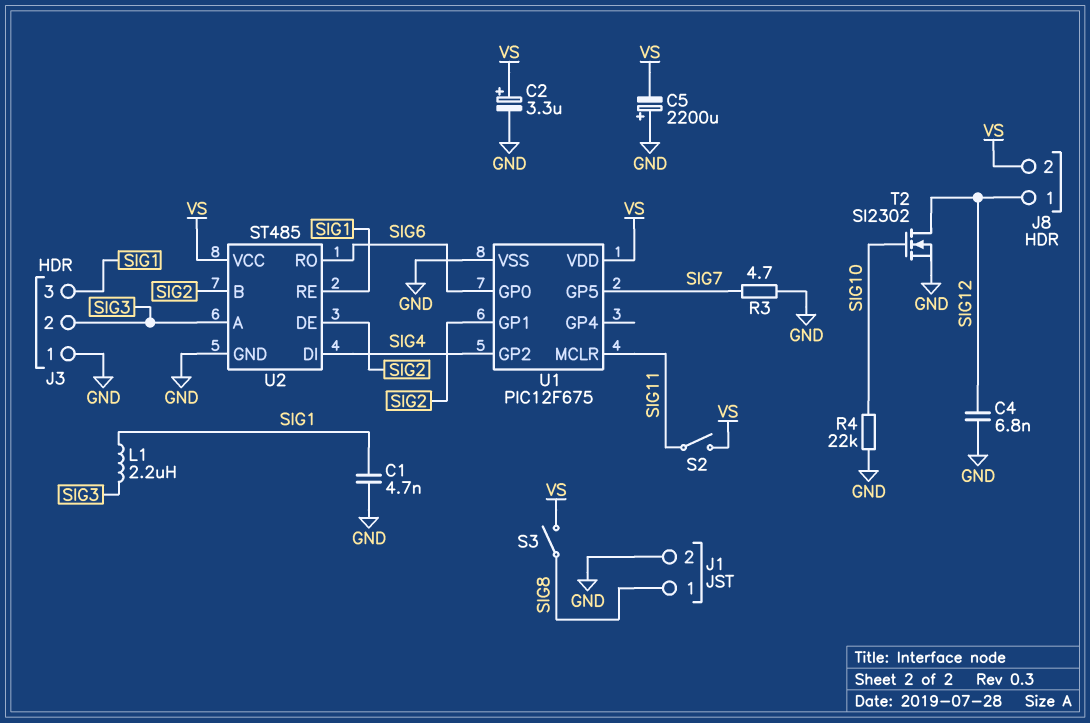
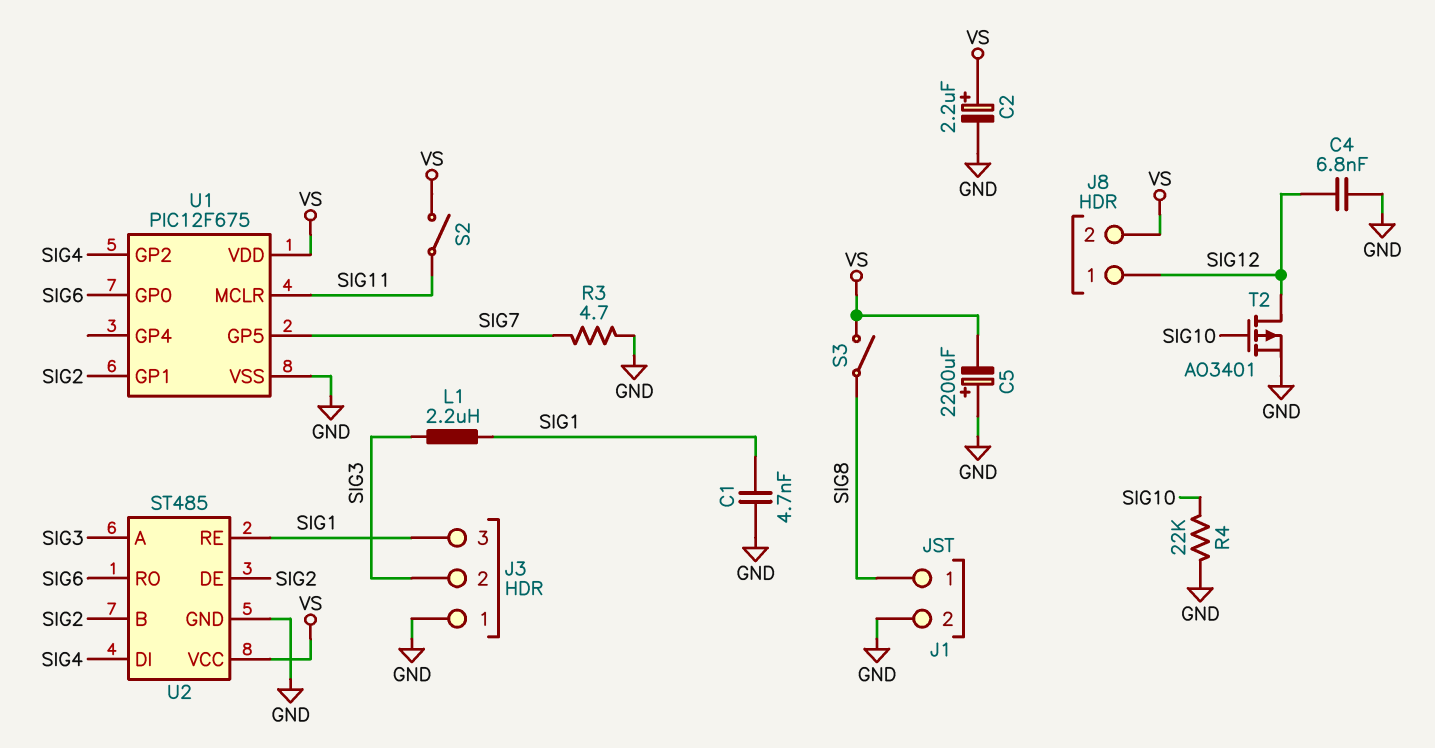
C2: 3.3uF (plus VS, minus GND) -> 2.2uF (plus VS, minus GND)
T2: NMOS SI2302 (G SIG10, D SIG12, S GND) -> PMOS AO3401 (G SIG10, D SIG12, S GND)

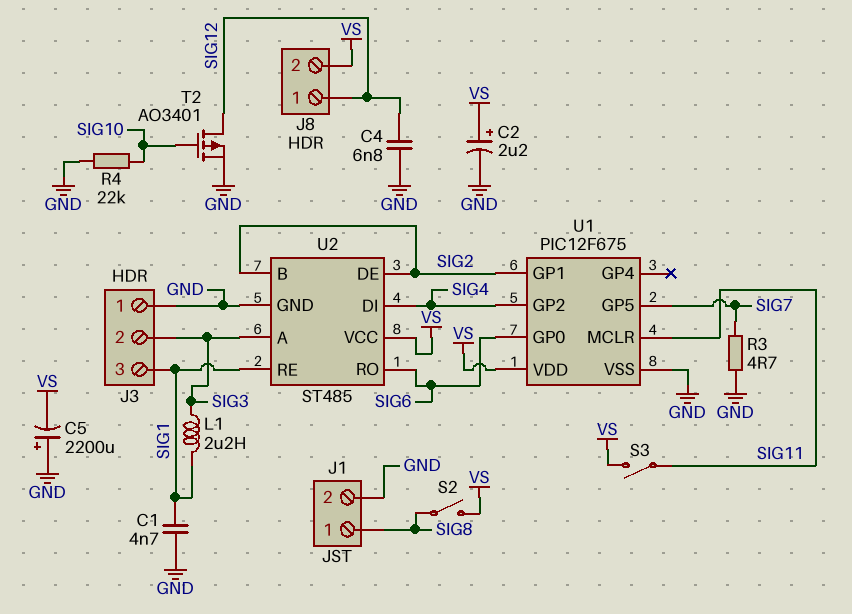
S2: switch (SIG11, VS) -> switch (SIG8, VS)
S3: switch (SIG8, VS) -> switch (SIG11, VS)

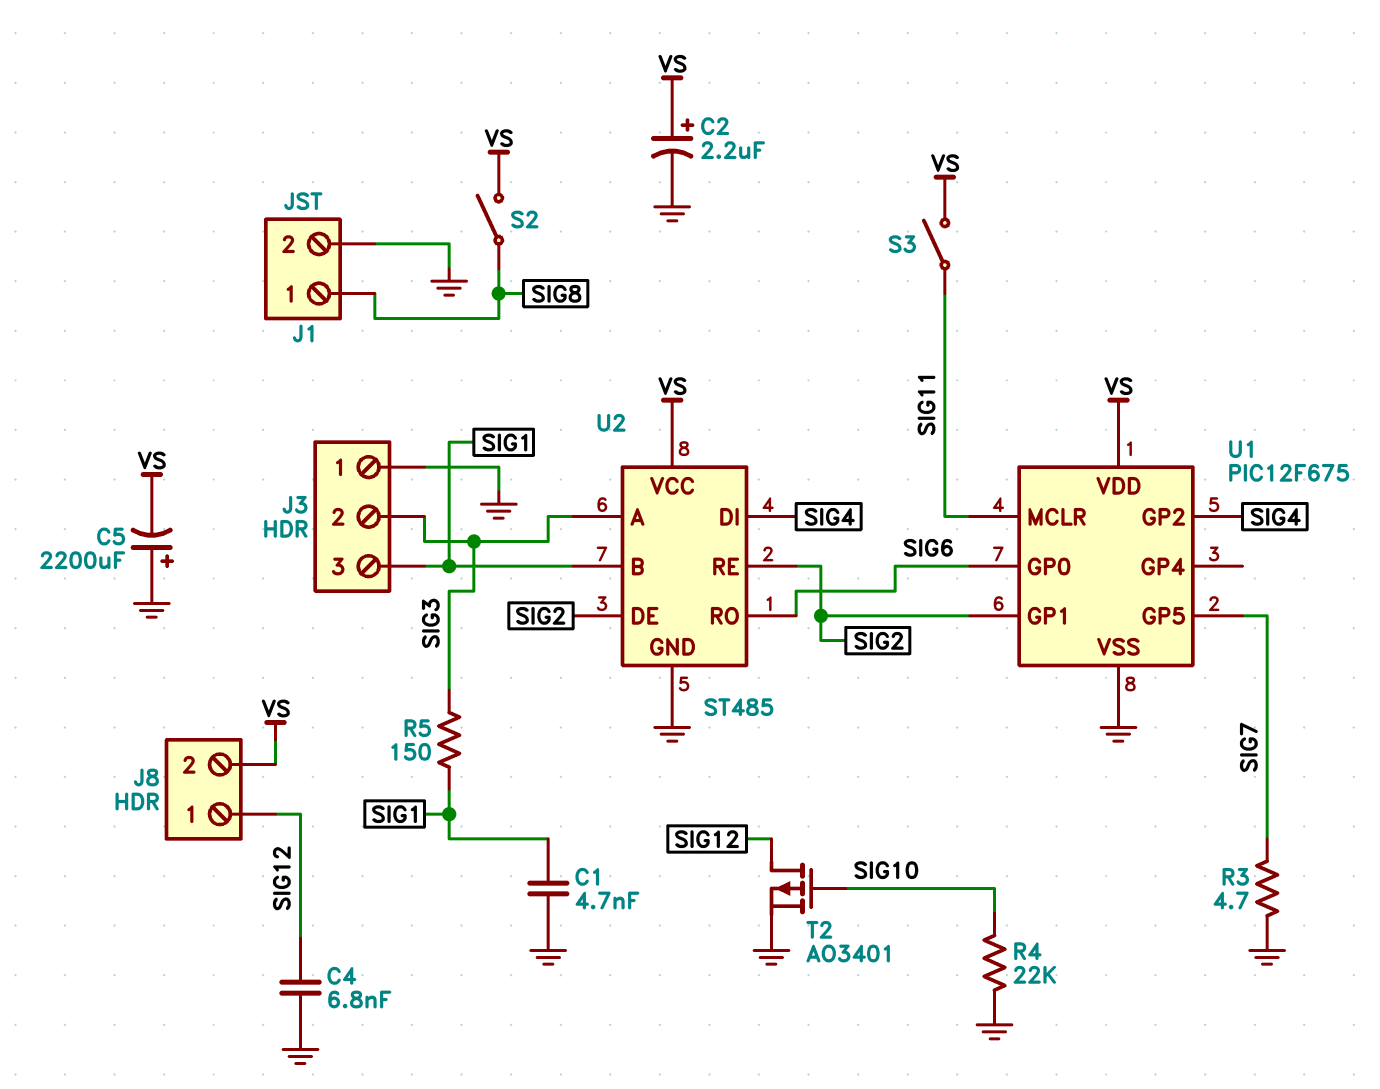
L1: 2.2uH (SIG1, SIG3) -> none
R5: none -> 150 (SIG1, SIG3)
U2 pin B: SIG2 -> SIG1
U2 pin RE: SIG1 -> SIG2

